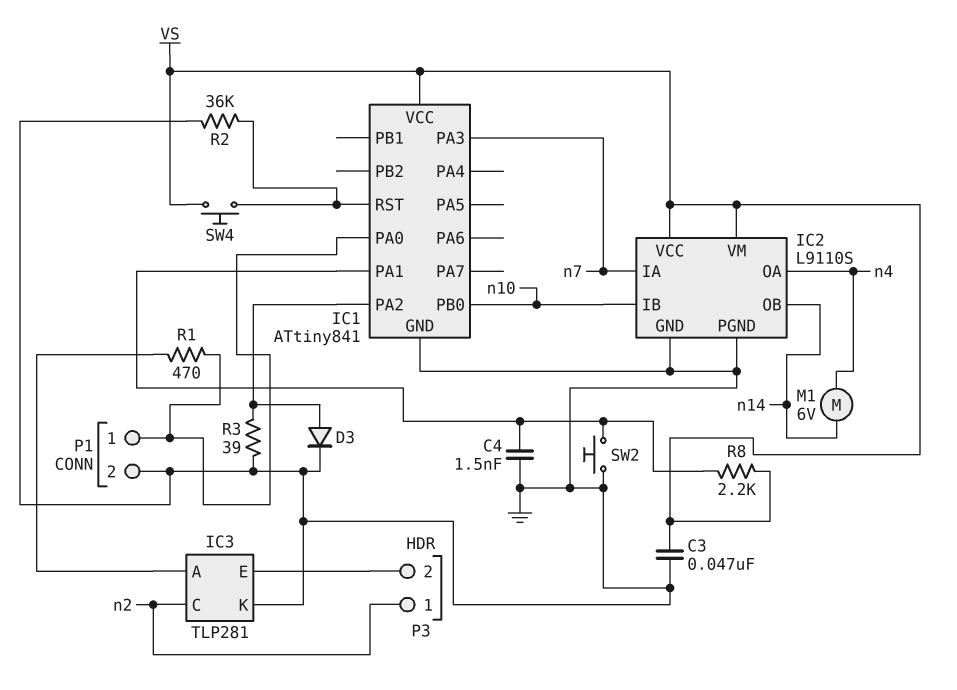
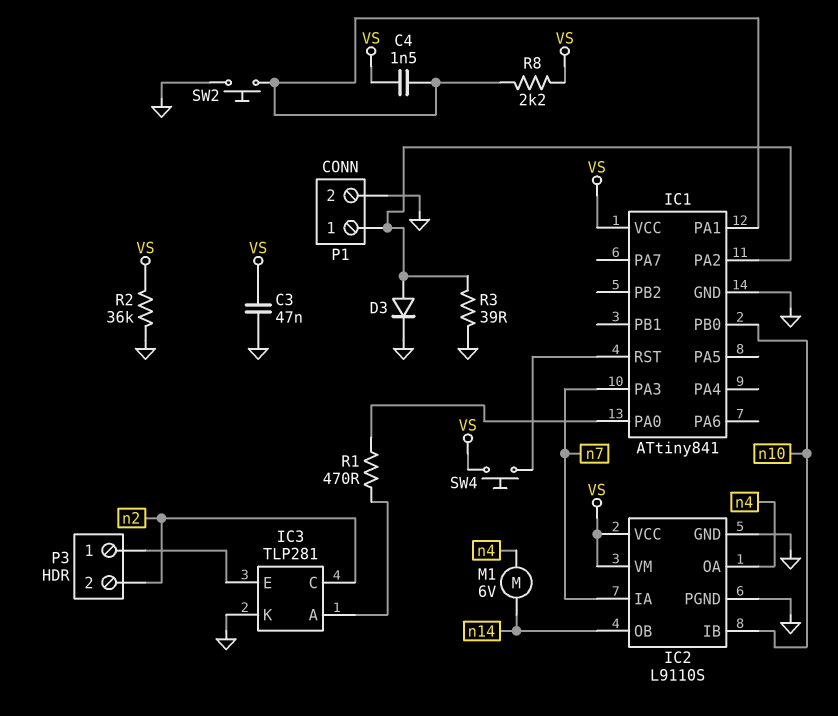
C4: 1.5nF (GND, IC1/PA1) -> 1.5nF (IC1/PA1, VS)
P1 pin 1: IC1/PA0 -> IC1/PA2
P3 pin 1: n2 -> IC3/E
P3 pin 2: IC3/E -> n2
R2: 36k (GND, IC1/RST) -> 36k (GND, VS)

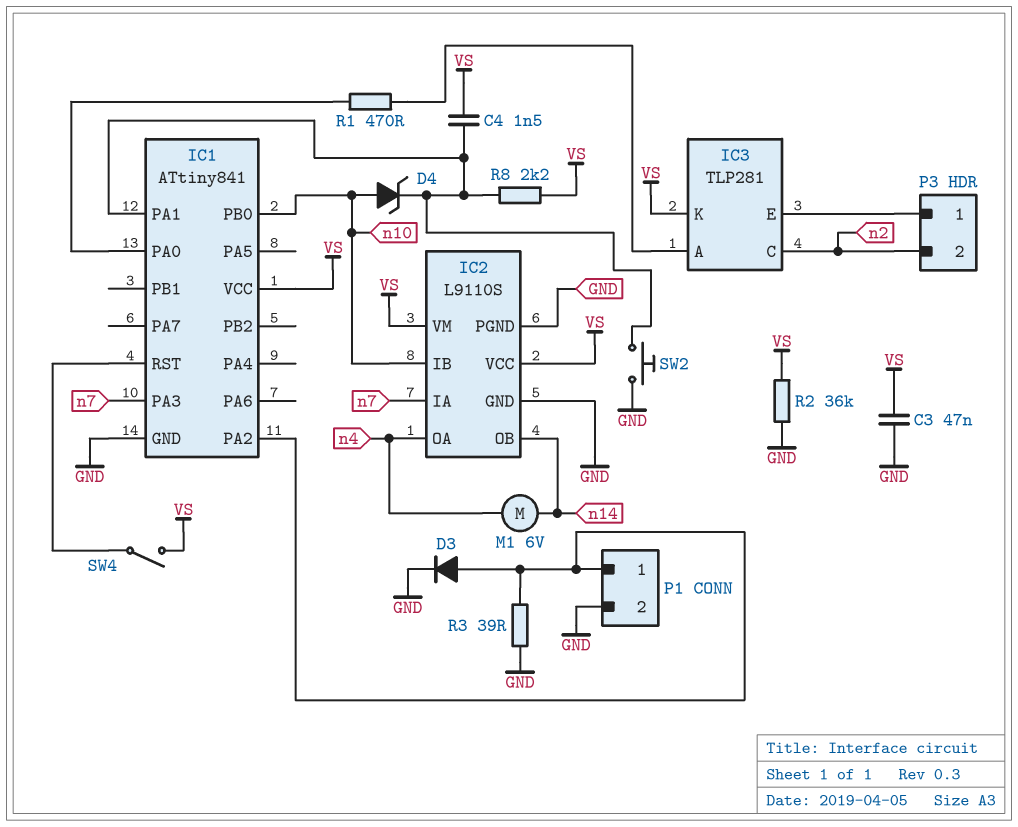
D4: none -> zener (A n10, K IC1/PA1)
IC3 pin K: GND -> VS
SW4: button (IC1/RST, VS) -> switch (IC1/RST, VS)

